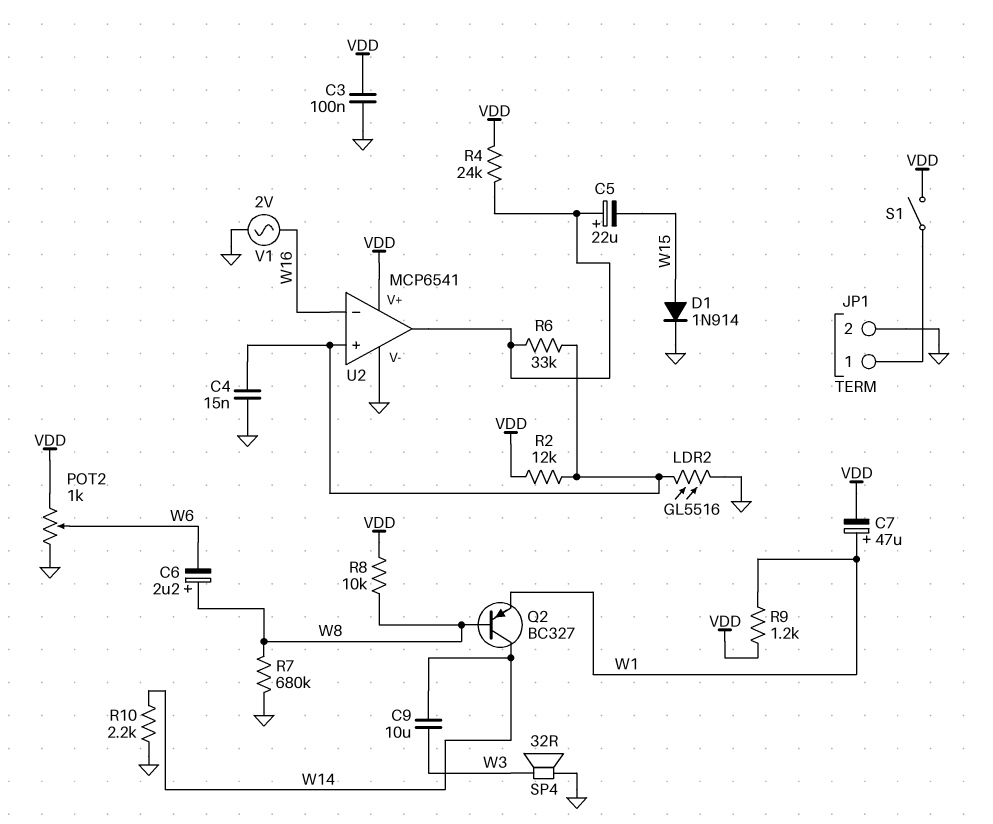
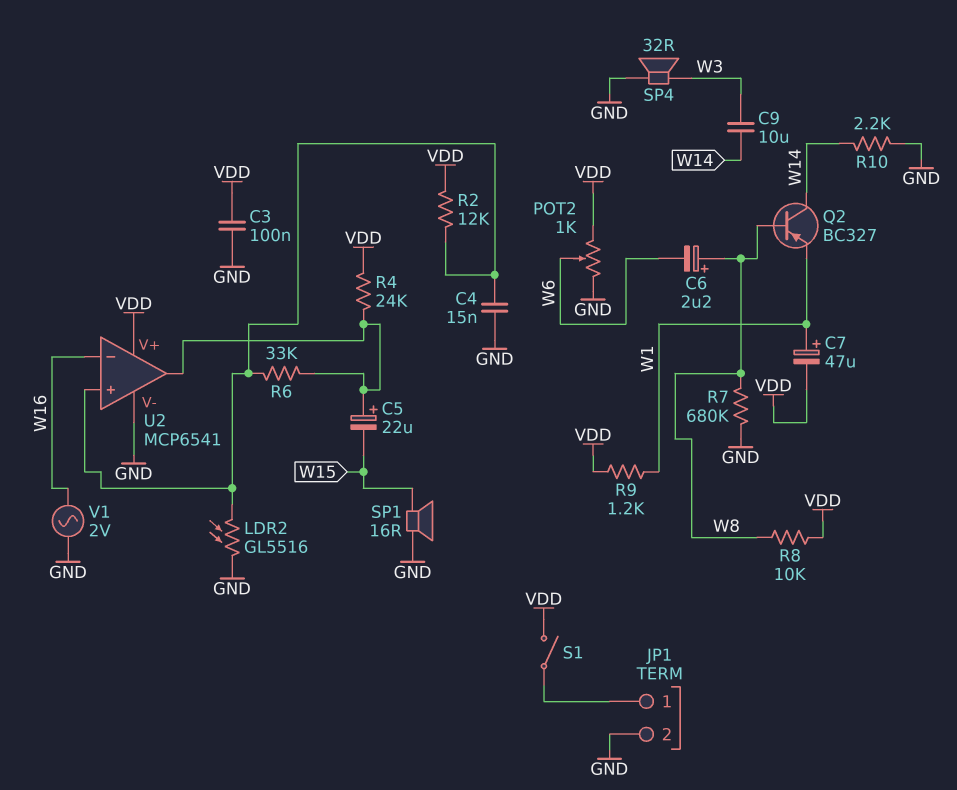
D1: diode 1N914 (A W15, K GND) -> none
SP1: none -> speaker 16R (GND, W15)

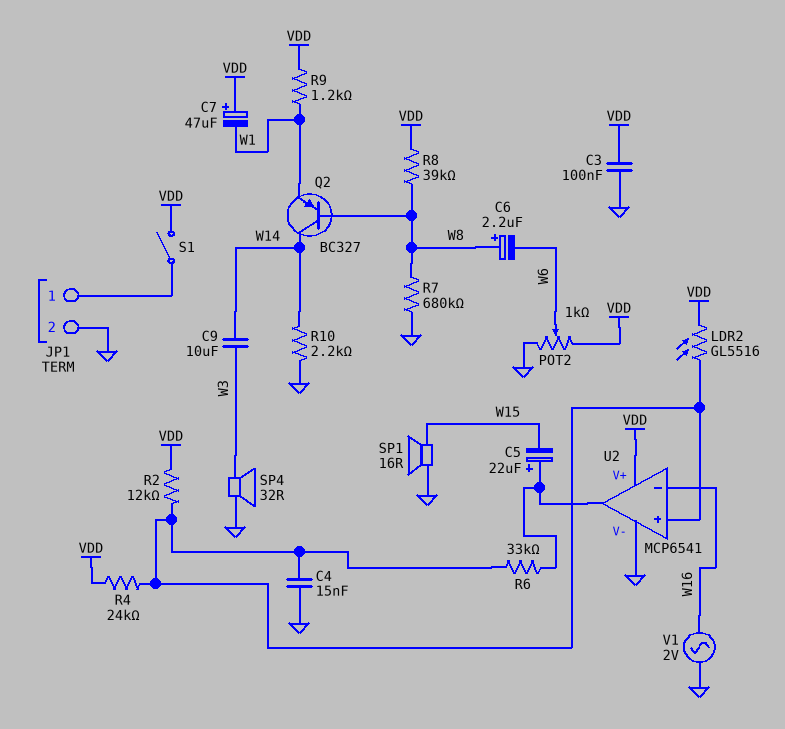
C7: 47uF (plus W1, minus VDD) -> 47uF (plus VDD, minus W1)
LDR2: GL5516 (GND, U2/in+) -> GL5516 (U2/in+, VDD)
R4: 24k (U2/out, VDD) -> 24k (U2/in+, VDD)
R8: 10k (VDD, W8) -> 39k (VDD, W8)

